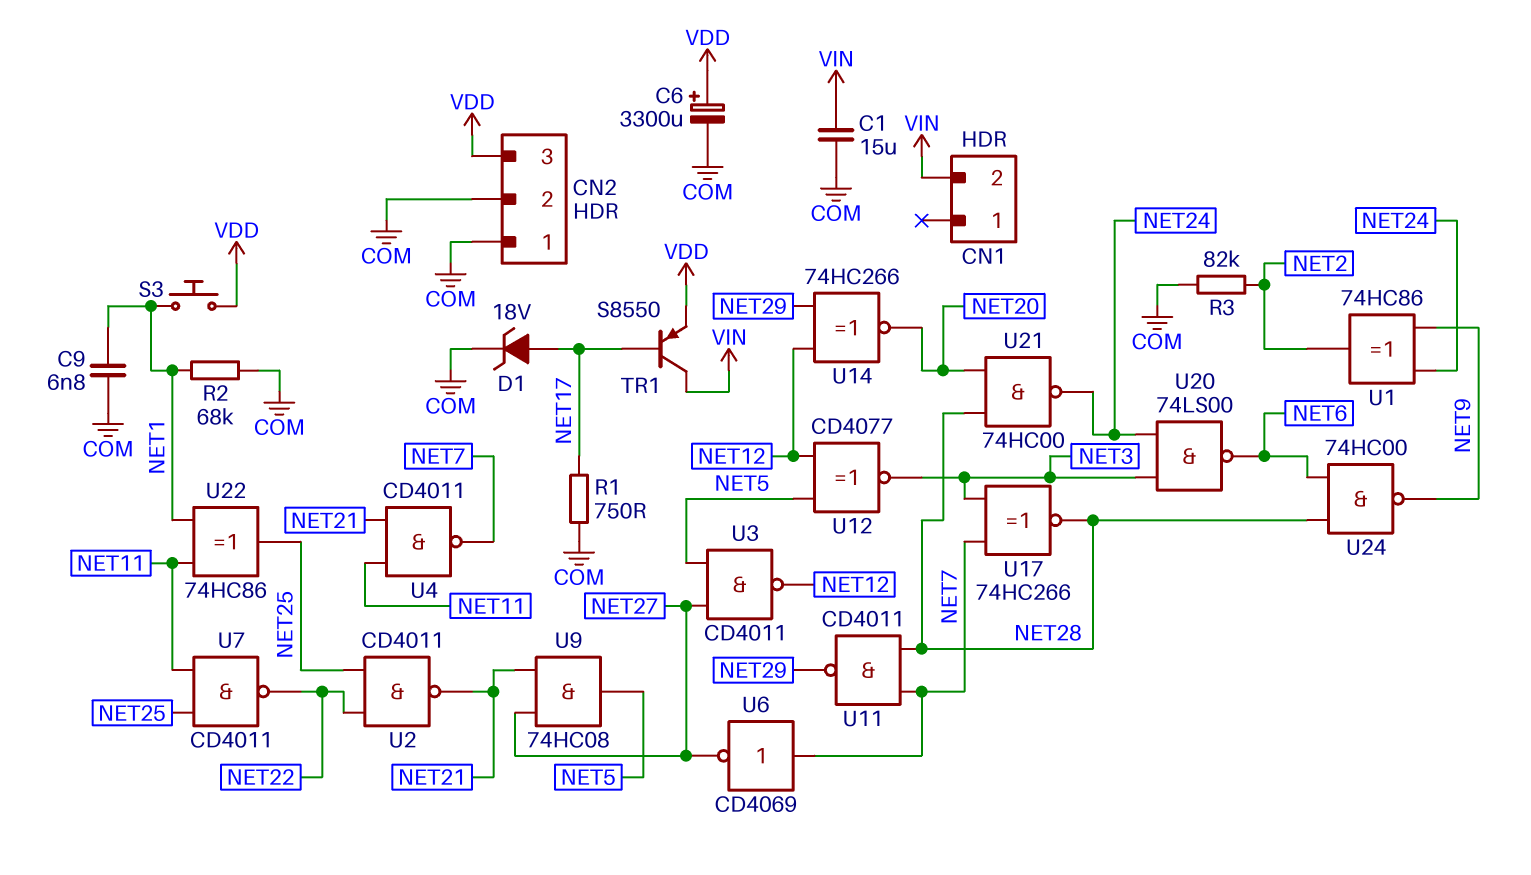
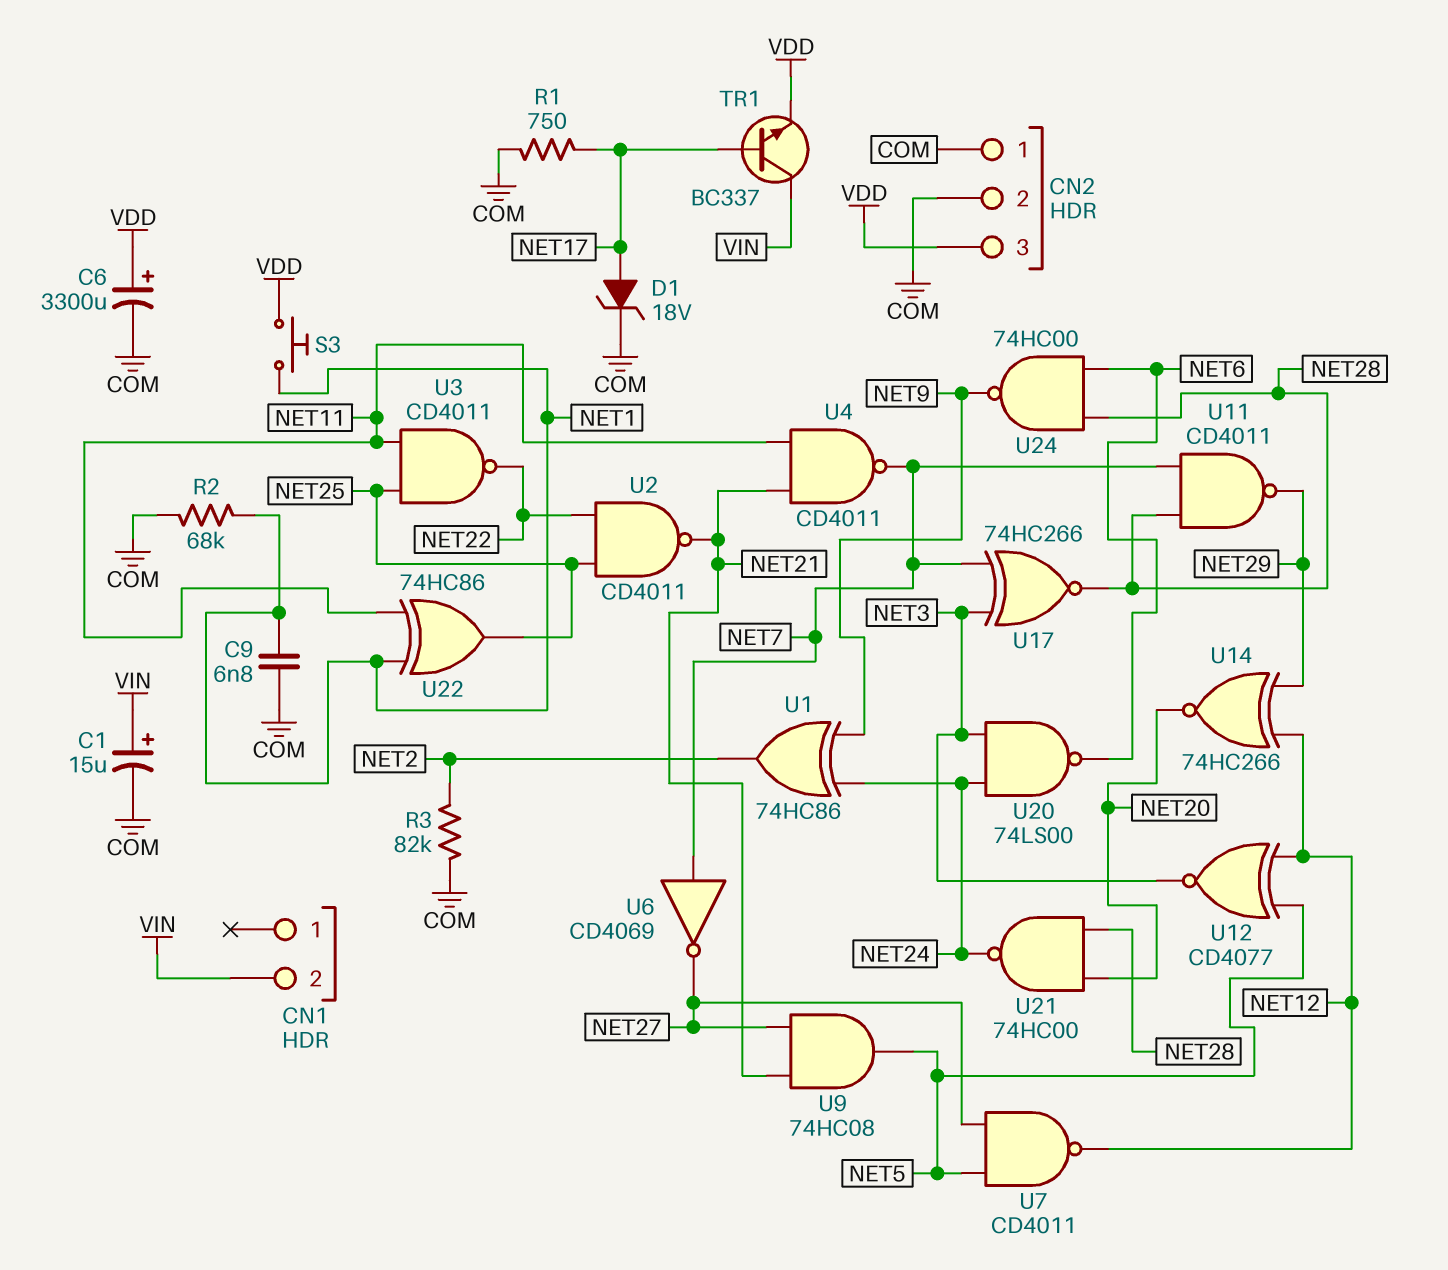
C1: 15uF (COM, VIN) -> 15uF (plus VIN, minus COM)
TR1: PNP S8550 (B NET17, C VIN, E VDD) -> NPN BC337 (B NET17, C VIN, E VDD)
U3: NAND CD4011 (in NET5, in NET27, out NET12) -> NAND CD4011 (in NET11, in NET25, out NET22)
U7: NAND CD4011 (in NET11, in NET25, out NET22) -> NAND CD4011 (in NET5, in NET27, out NET12)

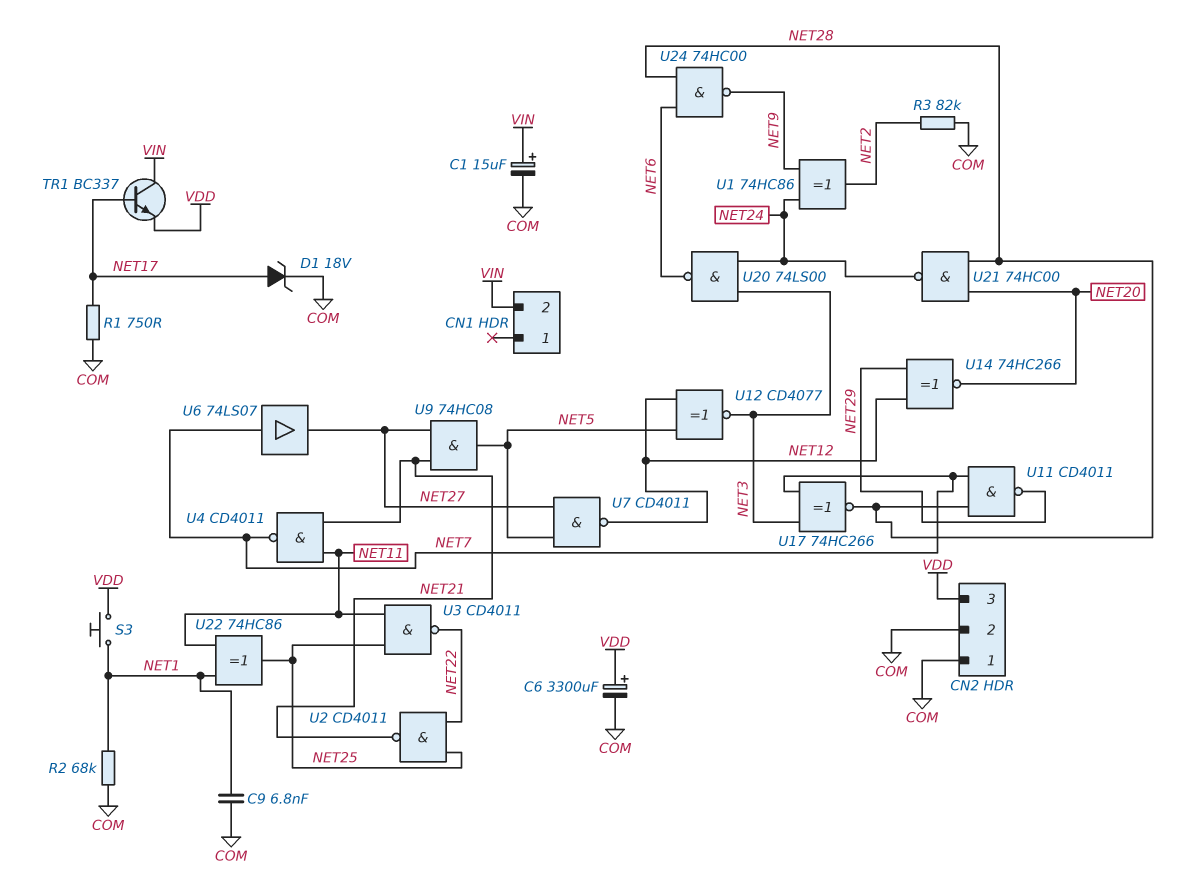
U6: NOT CD4069 (in NET7, out NET27) -> buffer 74LS07 (in NET7, out NET27)

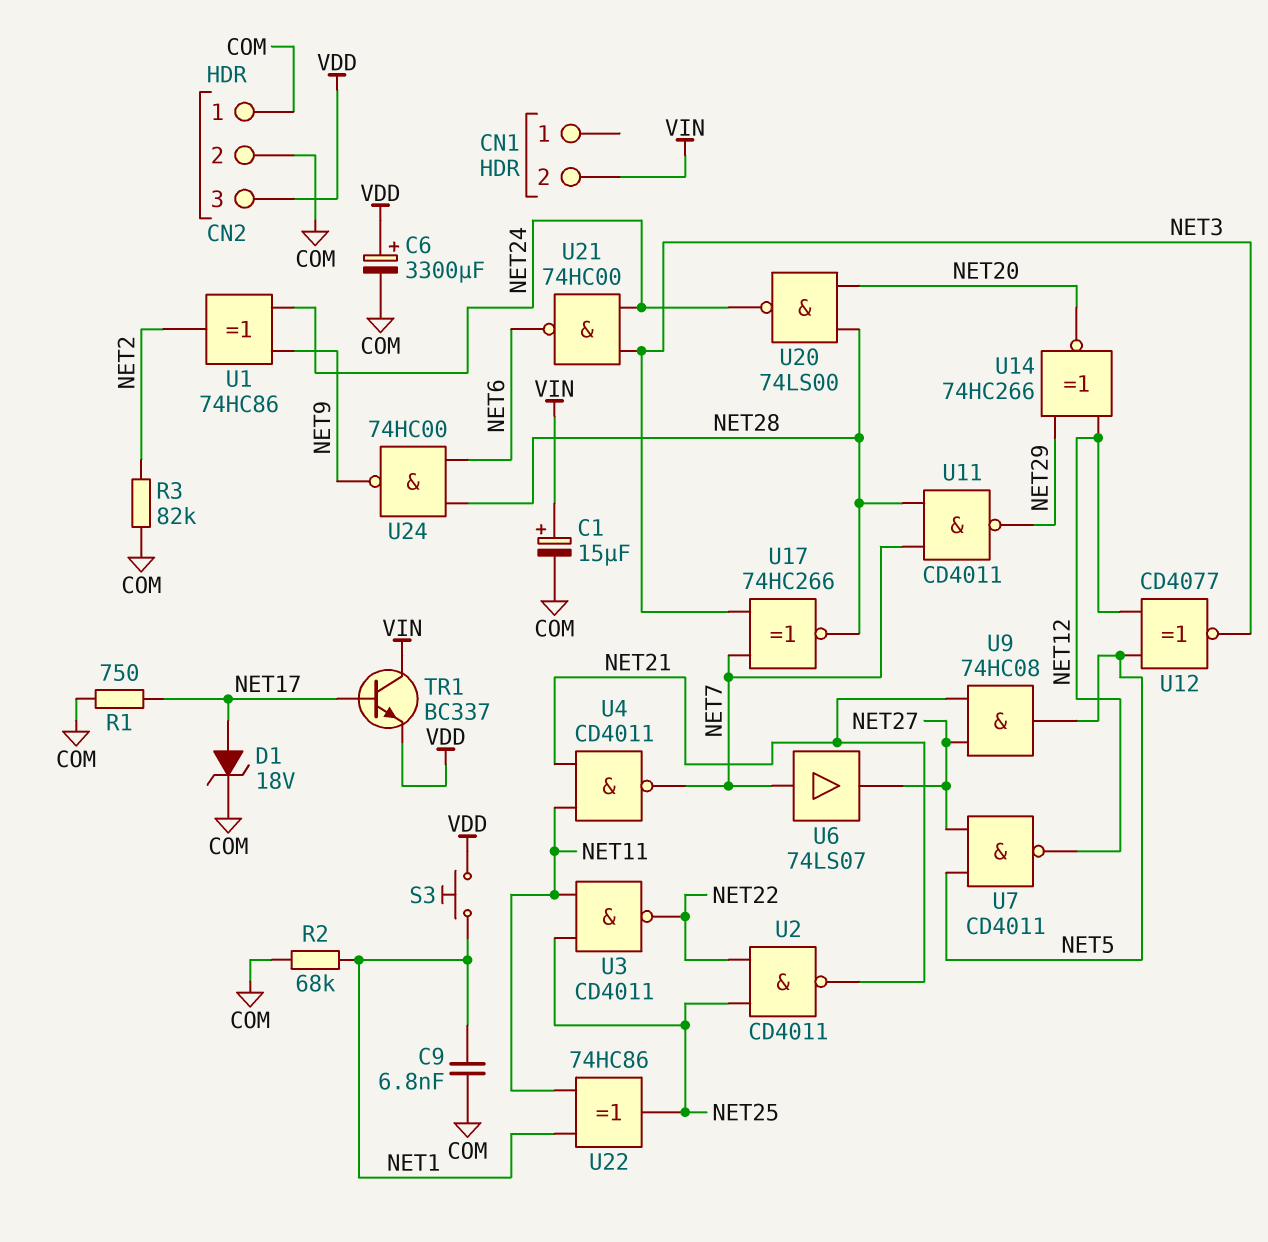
U20: NAND 74LS00 (in NET3, in NET24, out NET6) -> NAND 74LS00 (in NET20, in NET28, out NET24)
U21: NAND 74HC00 (in NET20, in NET28, out NET24) -> NAND 74HC00 (in NET3, in NET24, out NET6)

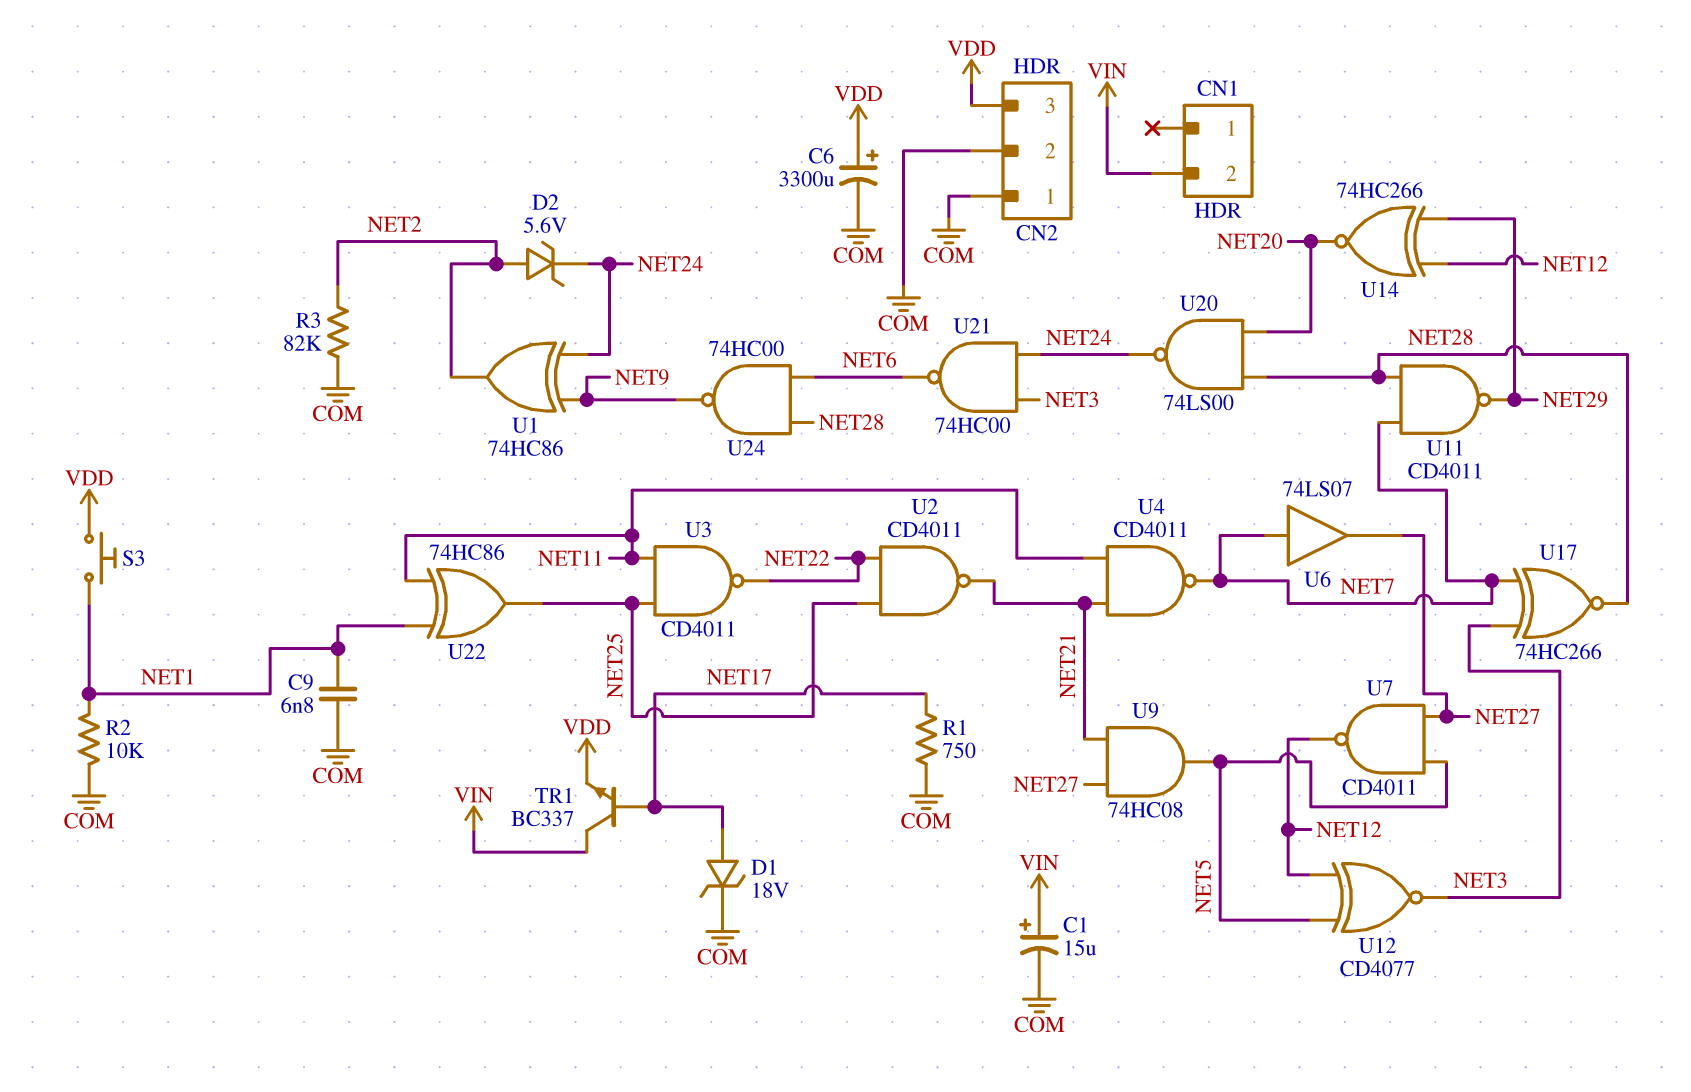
D2: none -> zener 5.6V (A NET2, K NET24)
R2: 68k (COM, NET1) -> 10k (COM, NET1)

